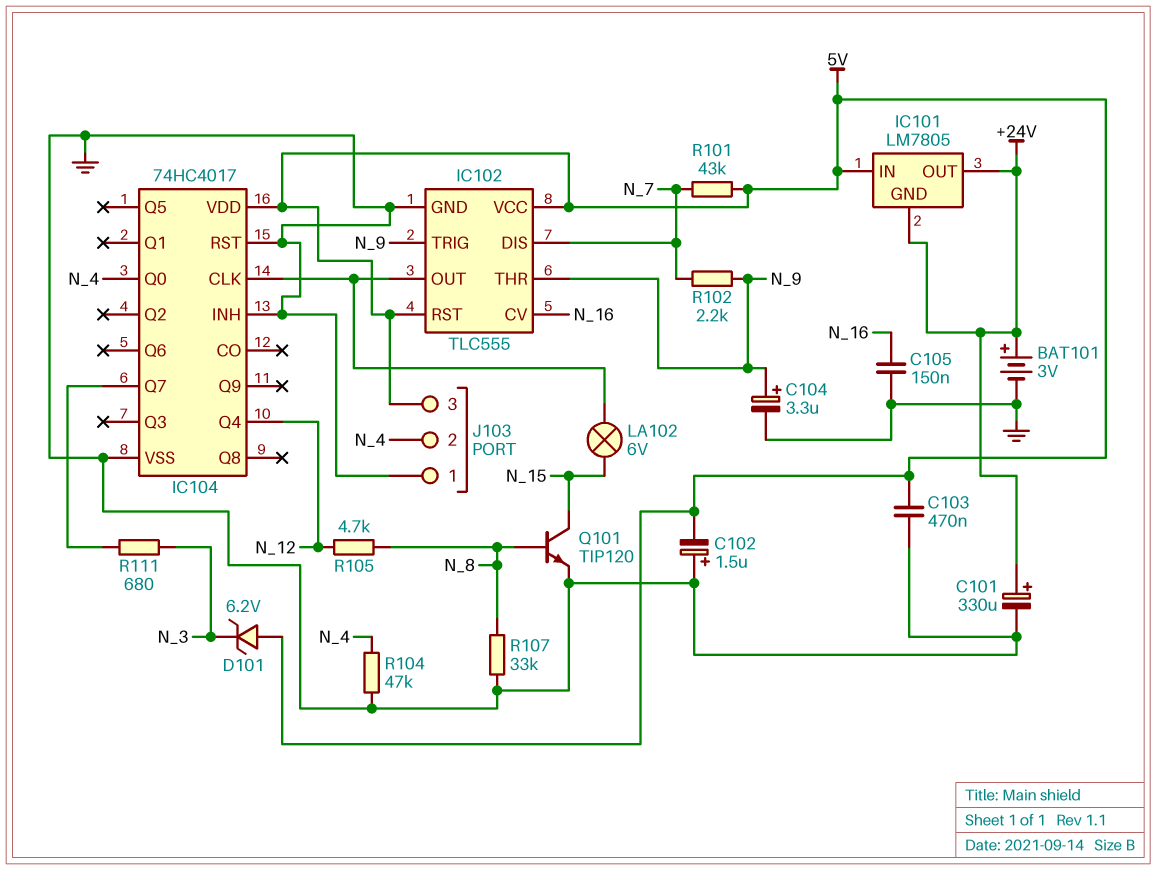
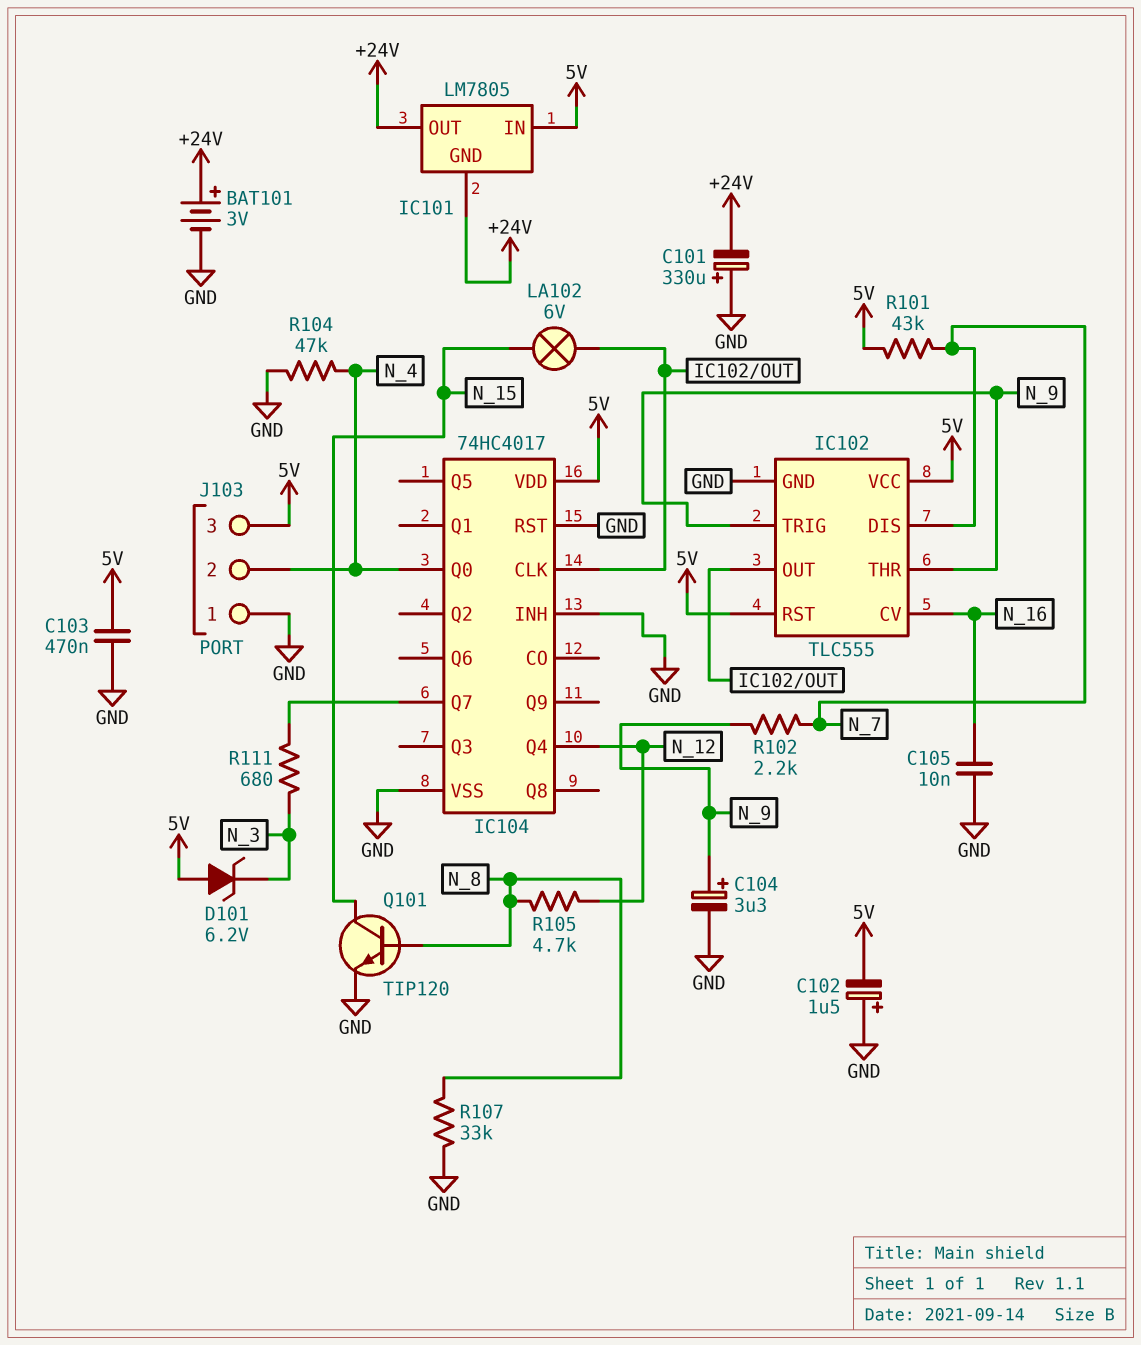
C101: 330uF (plus +24V, minus GND) -> 330uF (plus GND, minus +24V)
C105: 150nF (GND, N_16) -> 10nF (GND, N_16)

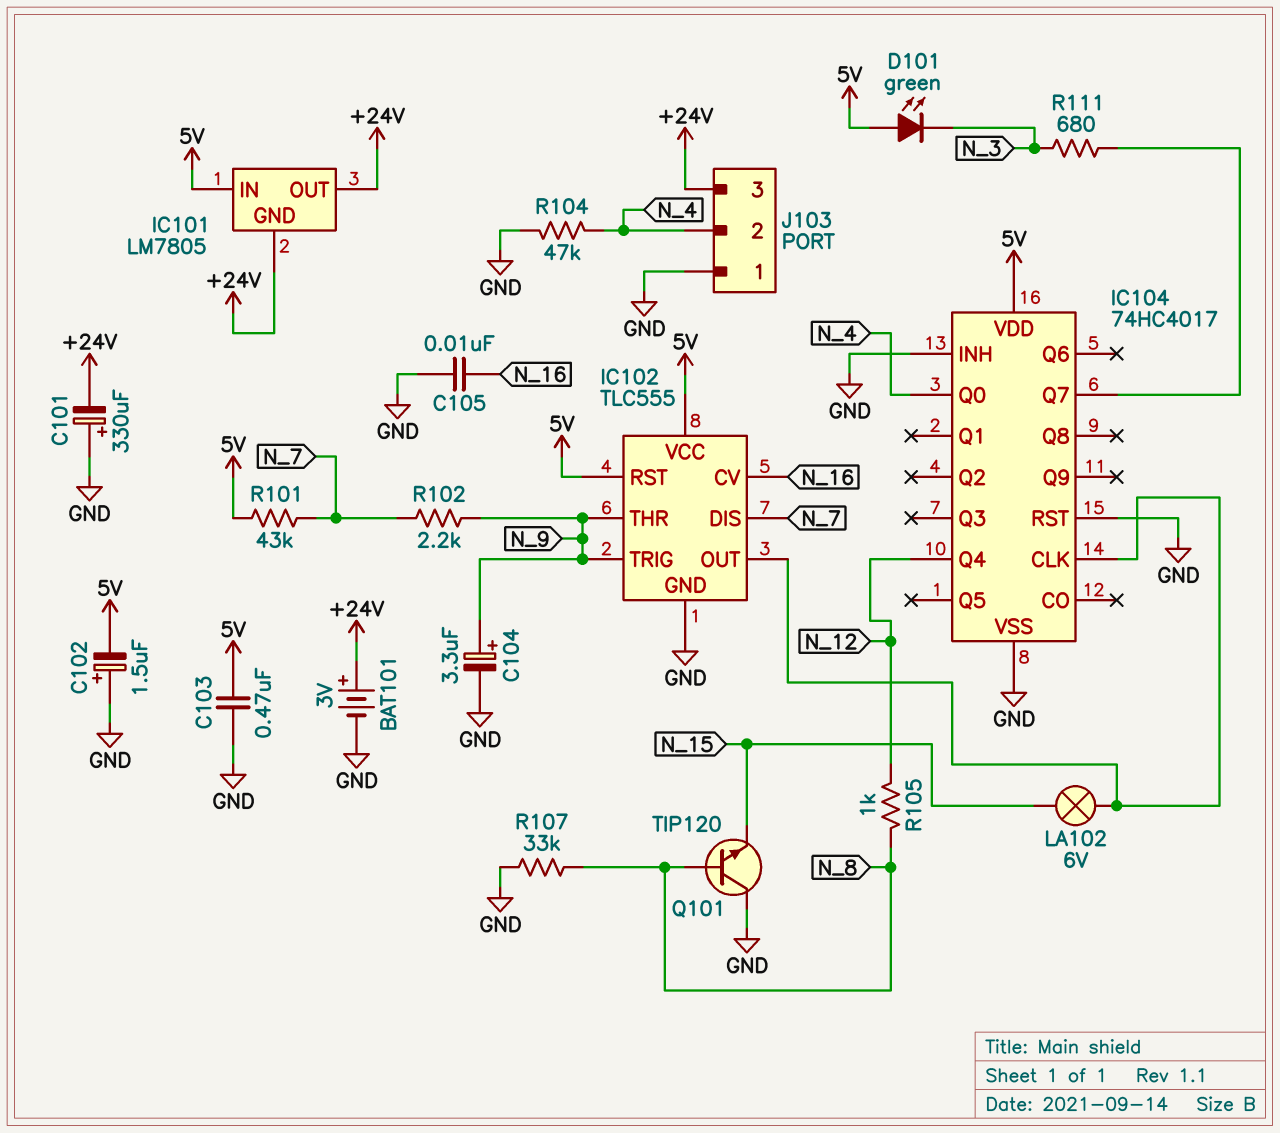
D101: zener 6.2V (A 5V, K N_3) -> LED green (A 5V, K N_3)
J103 pin 3: 5V -> +24V
Q101: NPN TIP120 (B N_8, C N_15, E GND) -> NPN TIP120 (B N_8, C GND, E N_15)
R105: 4.7k (N_8, N_12) -> 1k (N_8, N_12)

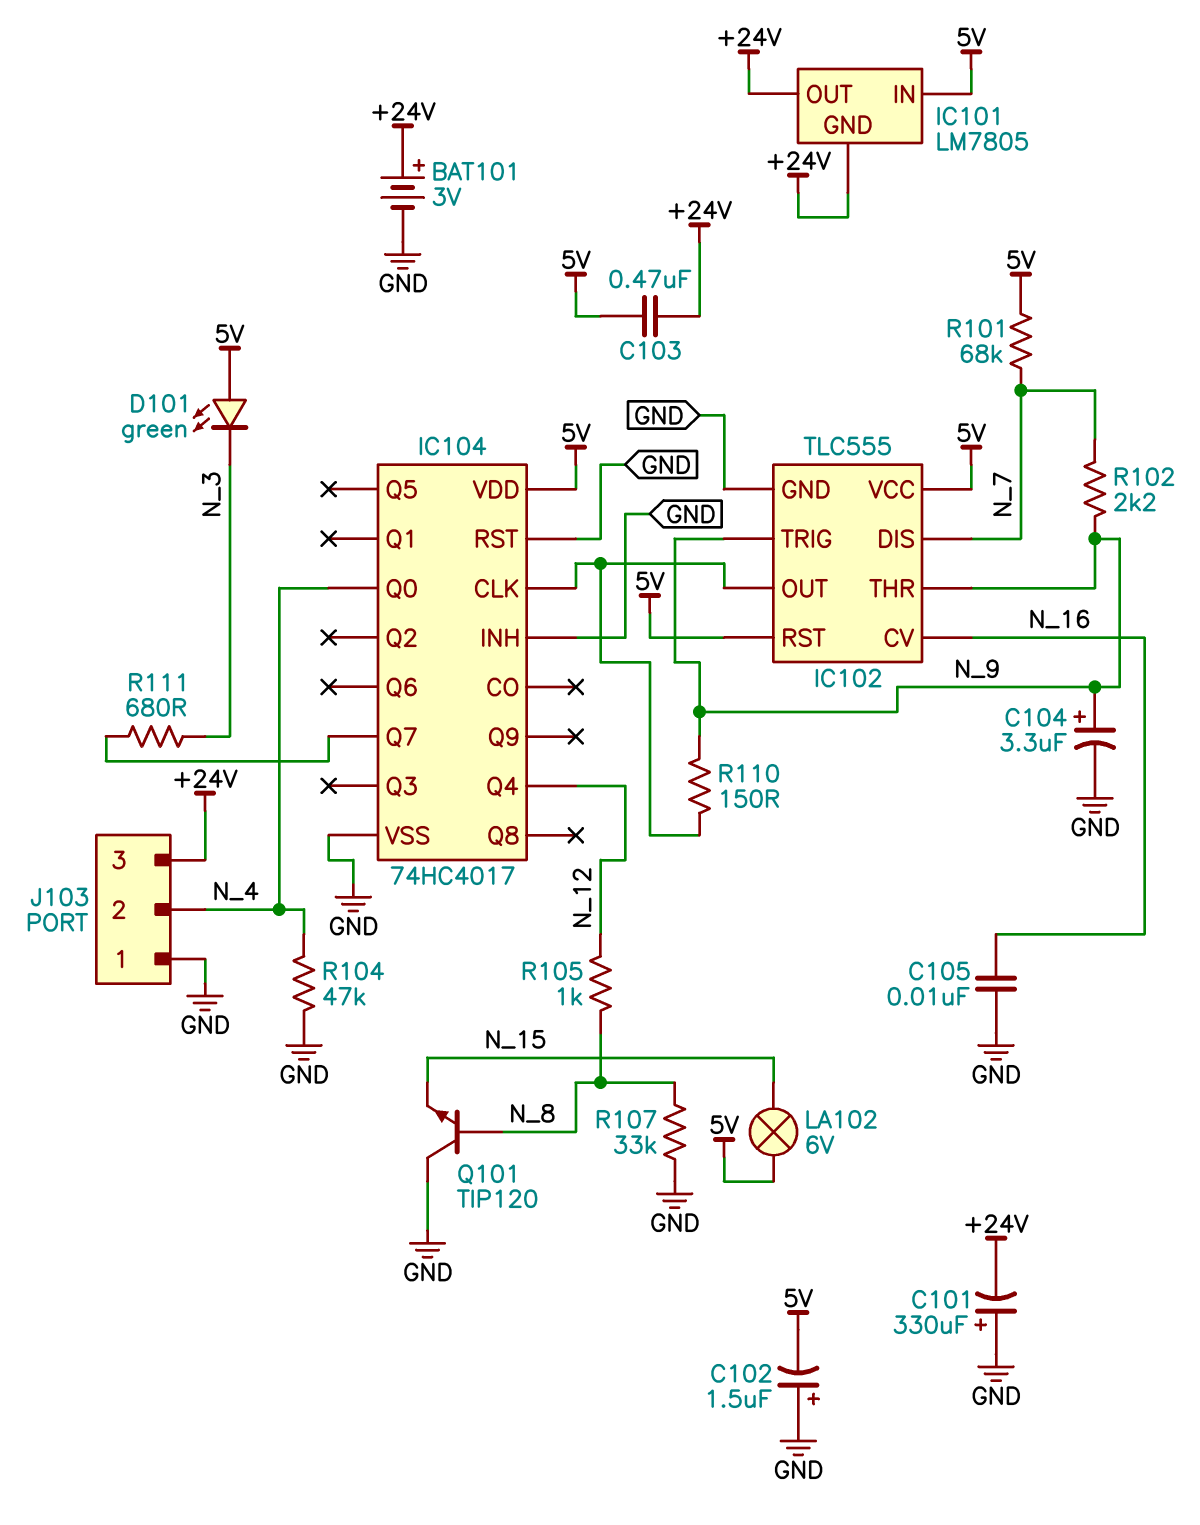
C103: 470nF (5V, GND) -> 470nF (+24V, 5V)
LA102: lamp 6V (IC102/OUT, N_15) -> lamp 6V (5V, N_15)
R101: 43k (5V, N_7) -> 68k (5V, N_7)
R110: none -> 150 (IC102/OUT, N_9)

